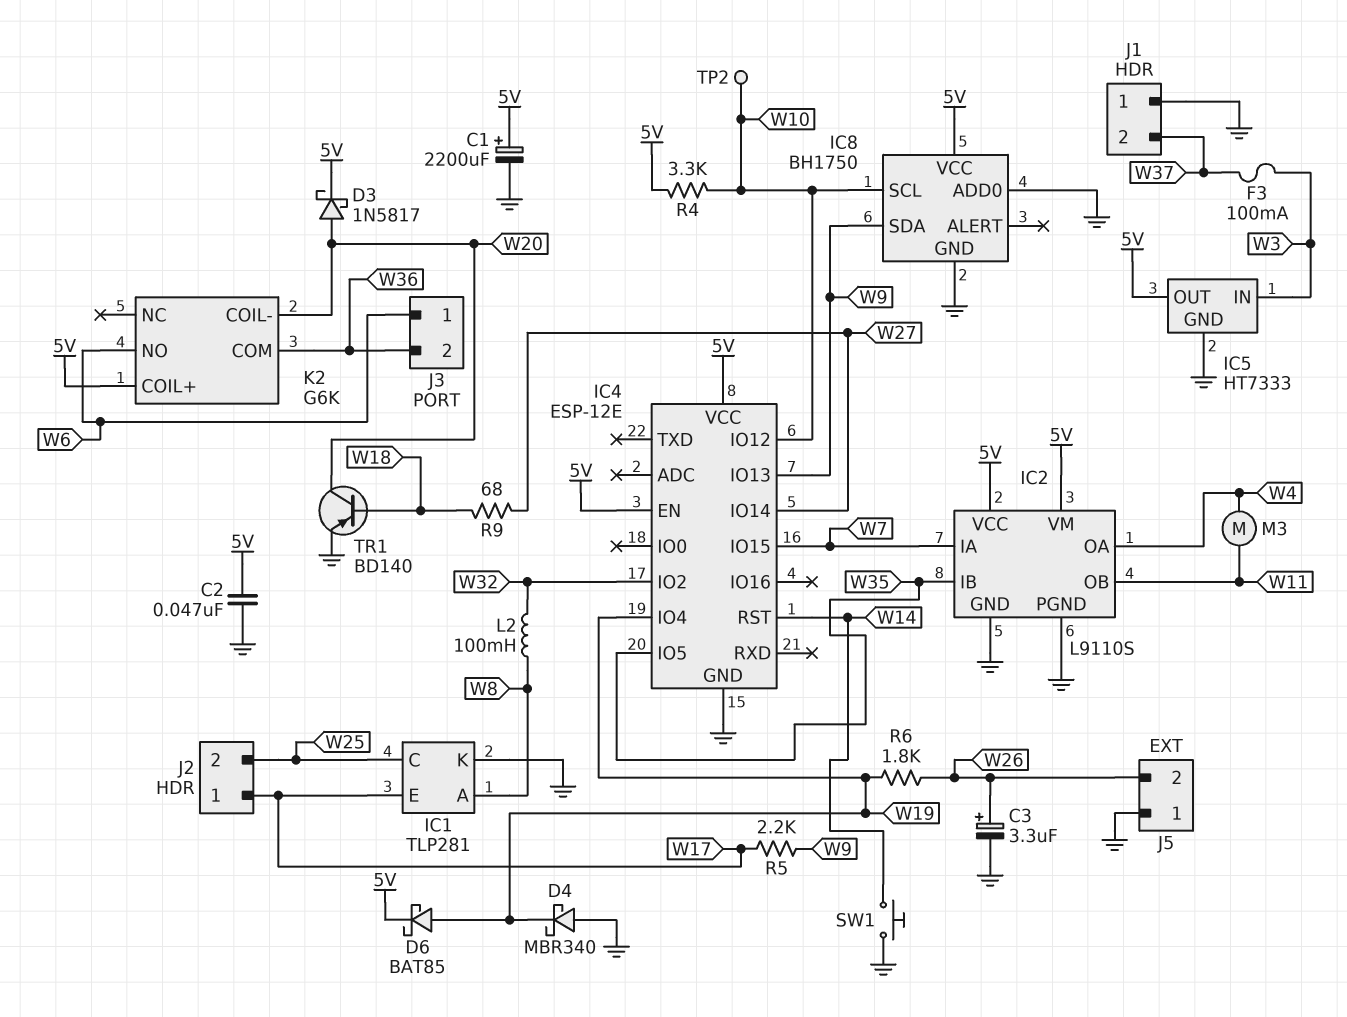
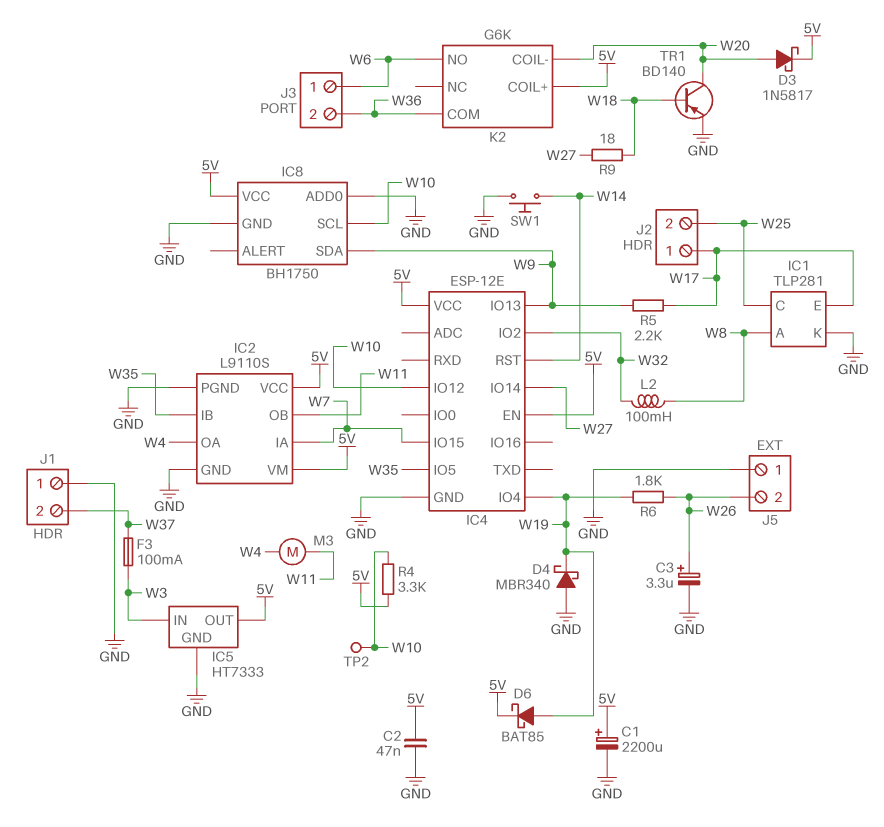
R9: 68 (W18, W27) -> 18 (W18, W27)

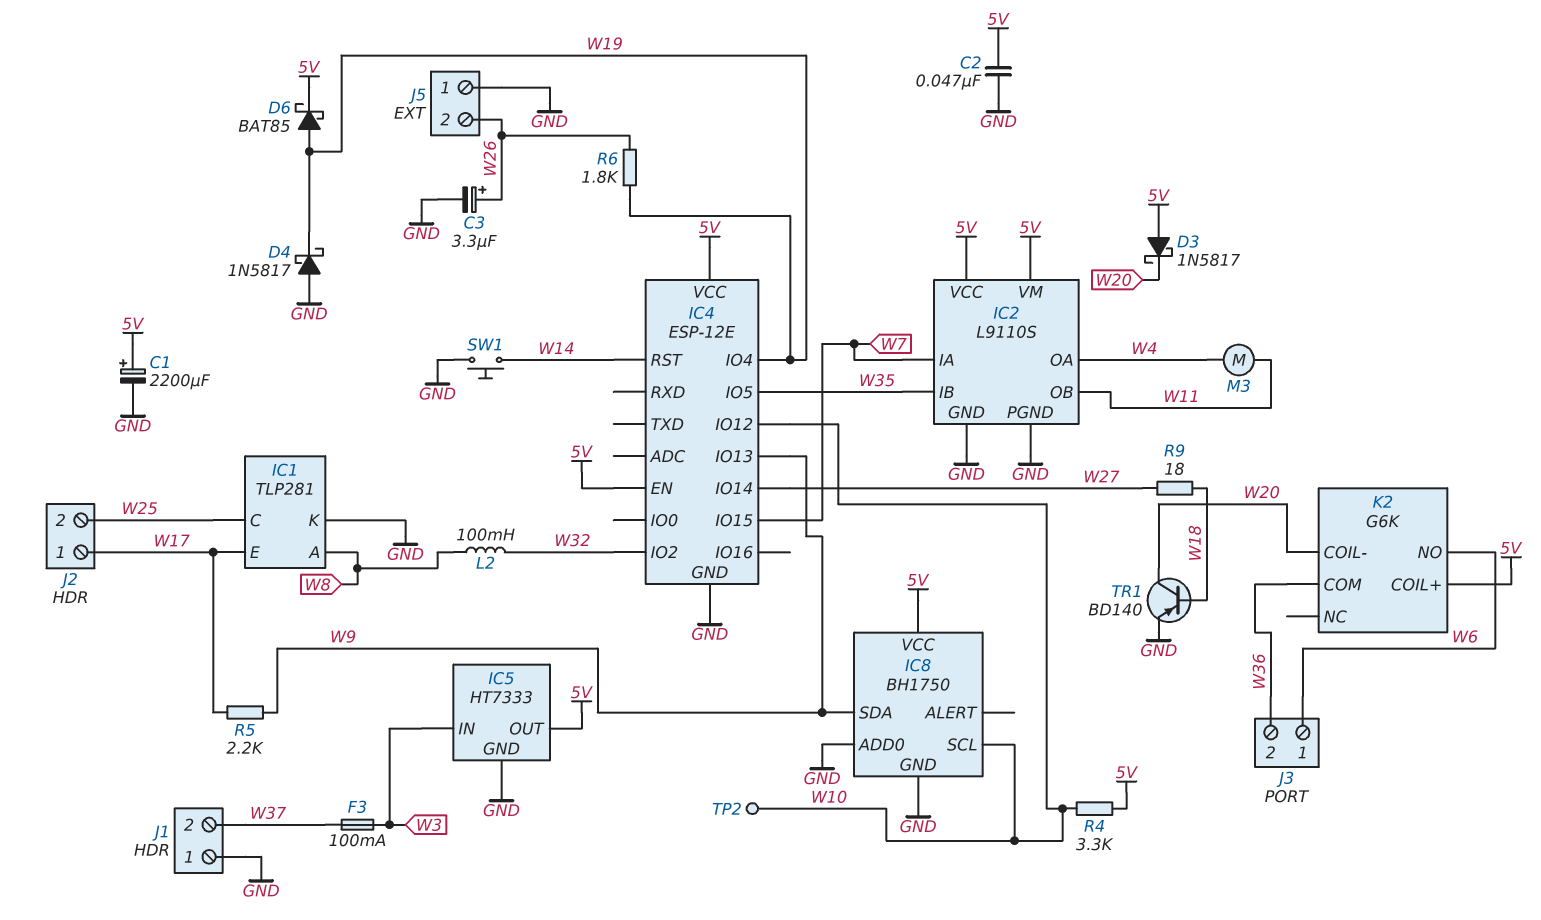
D3: schottky 1N5817 (A W20, K 5V) -> schottky 1N5817 (A 5V, K W20)
D4: schottky MBR340 (A GND, K W19) -> schottky 1N5817 (A GND, K W19)

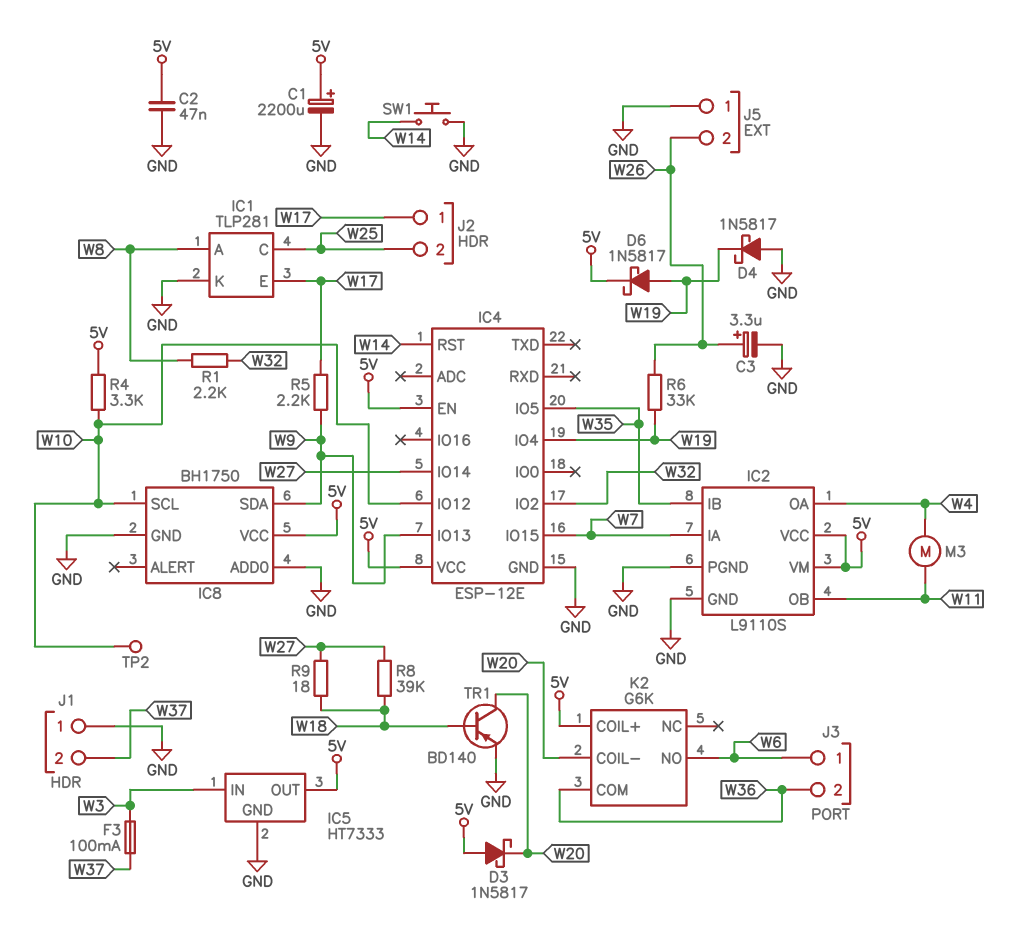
D6: schottky BAT85 (A W19, K 5V) -> schottky 1N5817 (A W19, K 5V)
L2: 100mH (W8, W32) -> none
R1: none -> 2.2k (W8, W32)
R6: 1.8k (W19, W26) -> 33k (W19, W26)
R8: none -> 39k (W18, W27)

